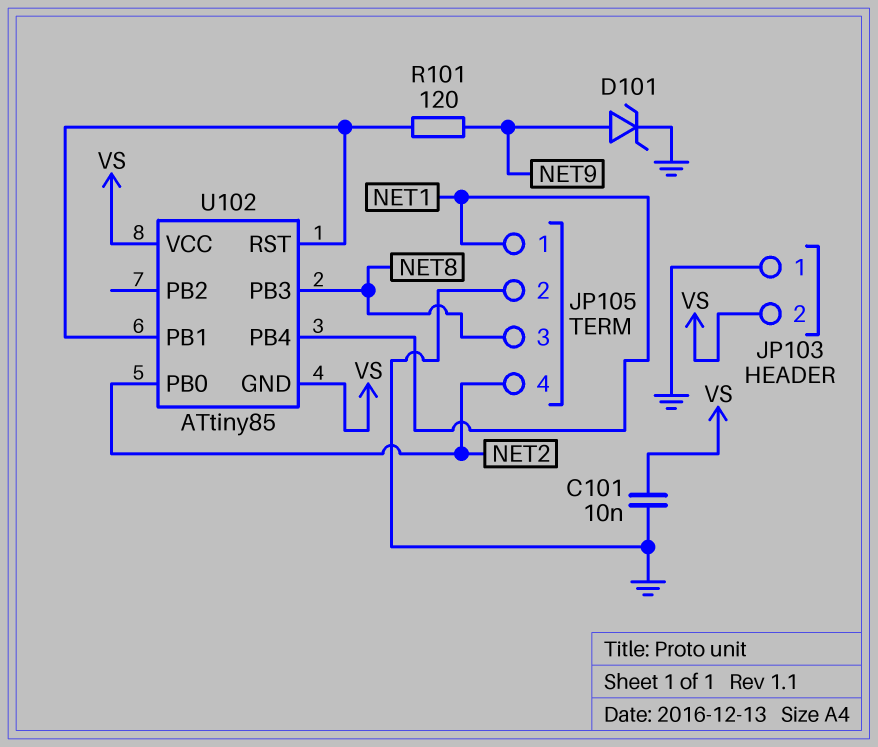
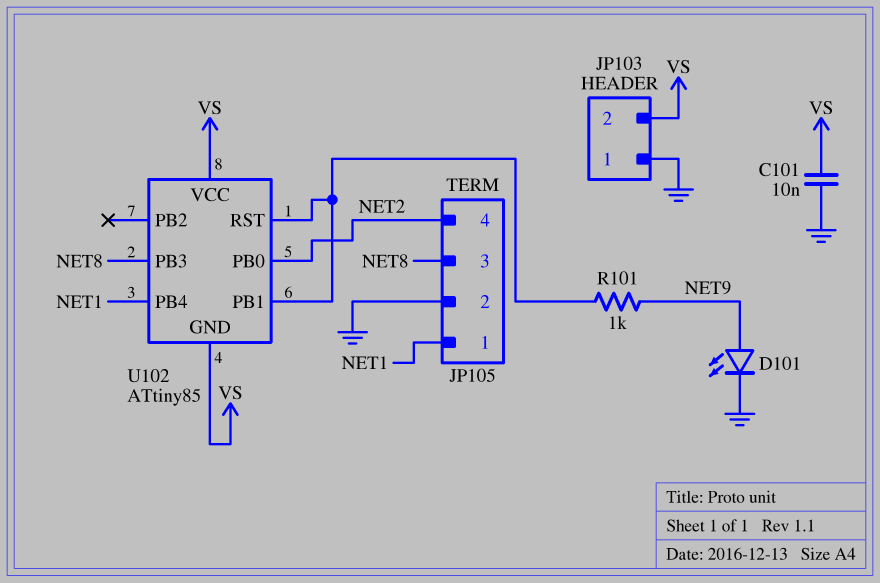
D101: zener (A NET9, K GND) -> LED (A NET9, K GND)
R101: 120 (NET9, U102/PB1) -> 1k (NET9, U102/PB1)

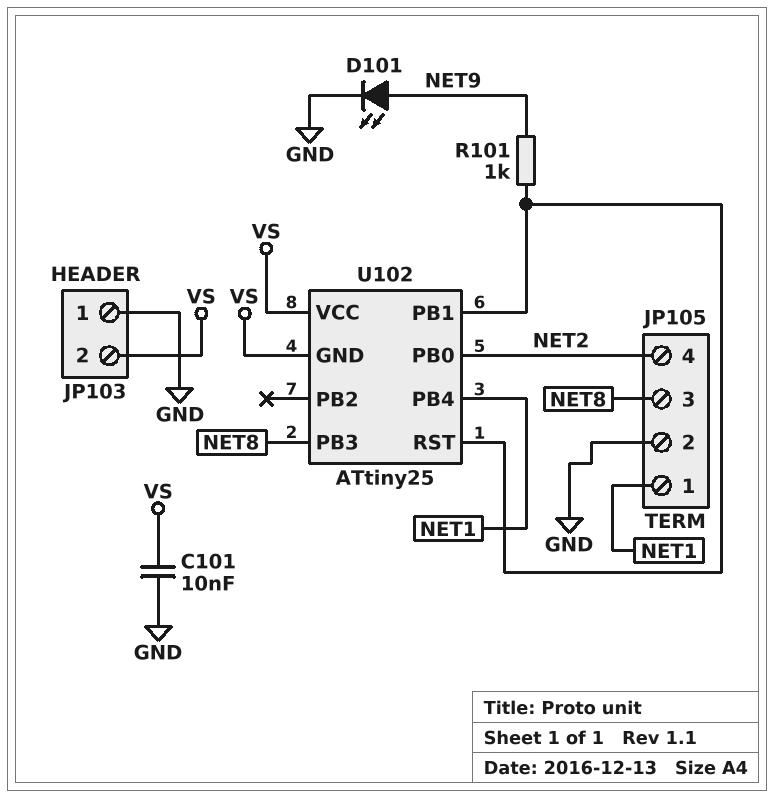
U102: ATtiny85 -> ATtiny25

